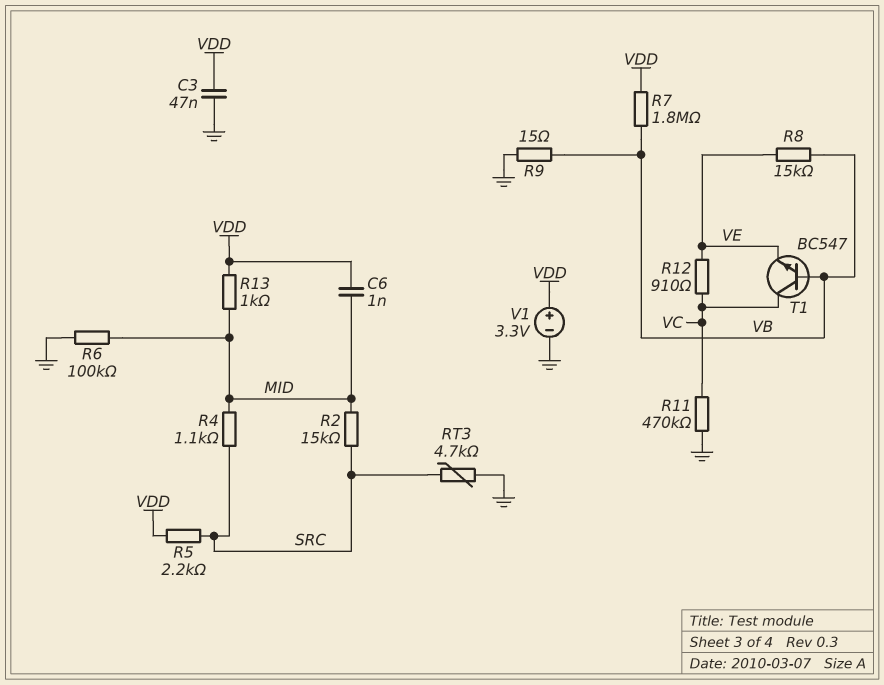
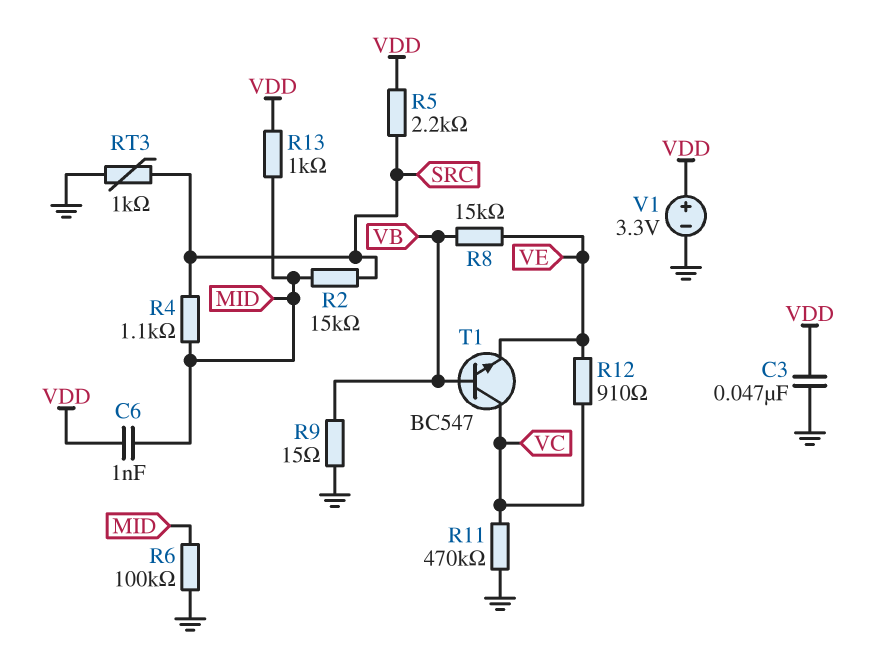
R7: 1.8M (VB, VDD) -> none
RT3: 4.7k (GND, SRC) -> 1k (GND, SRC)

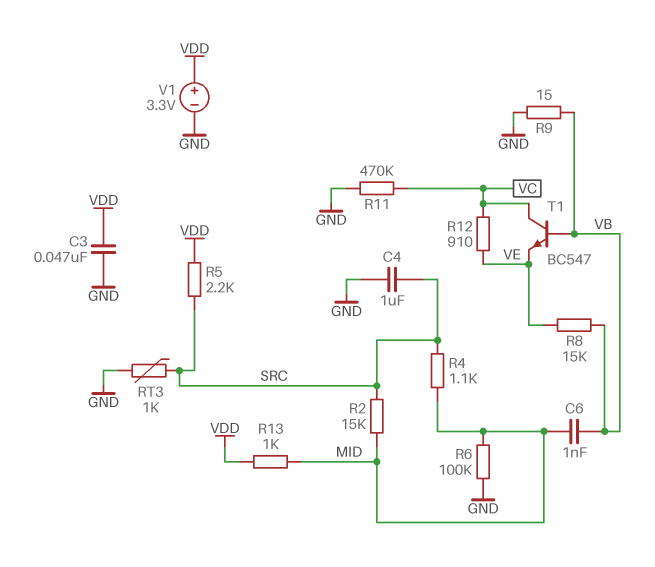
C4: none -> 1uF (GND, SRC)
C6: 1nF (MID, VDD) -> 1nF (MID, VB)

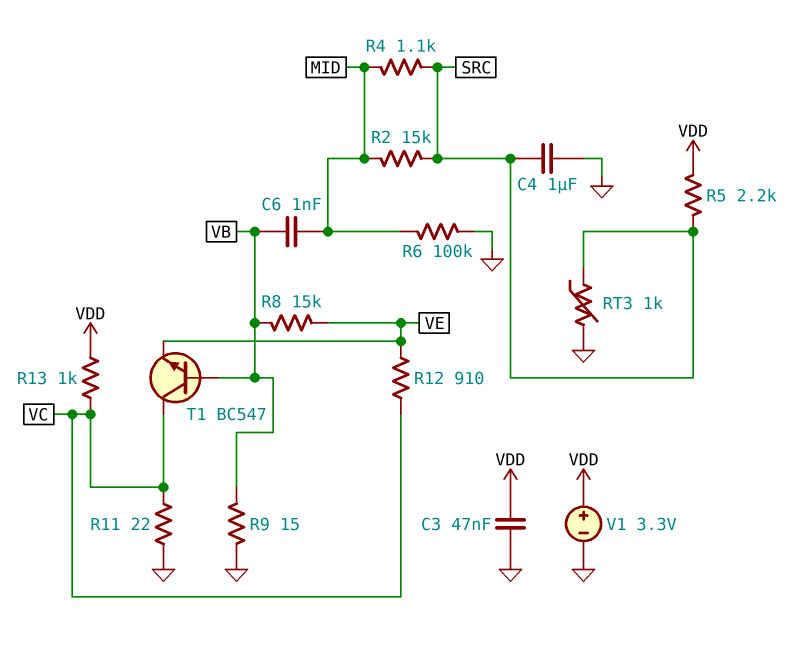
R11: 470k (GND, VC) -> 22 (GND, VC)
R13: 1k (MID, VDD) -> 1k (VC, VDD)

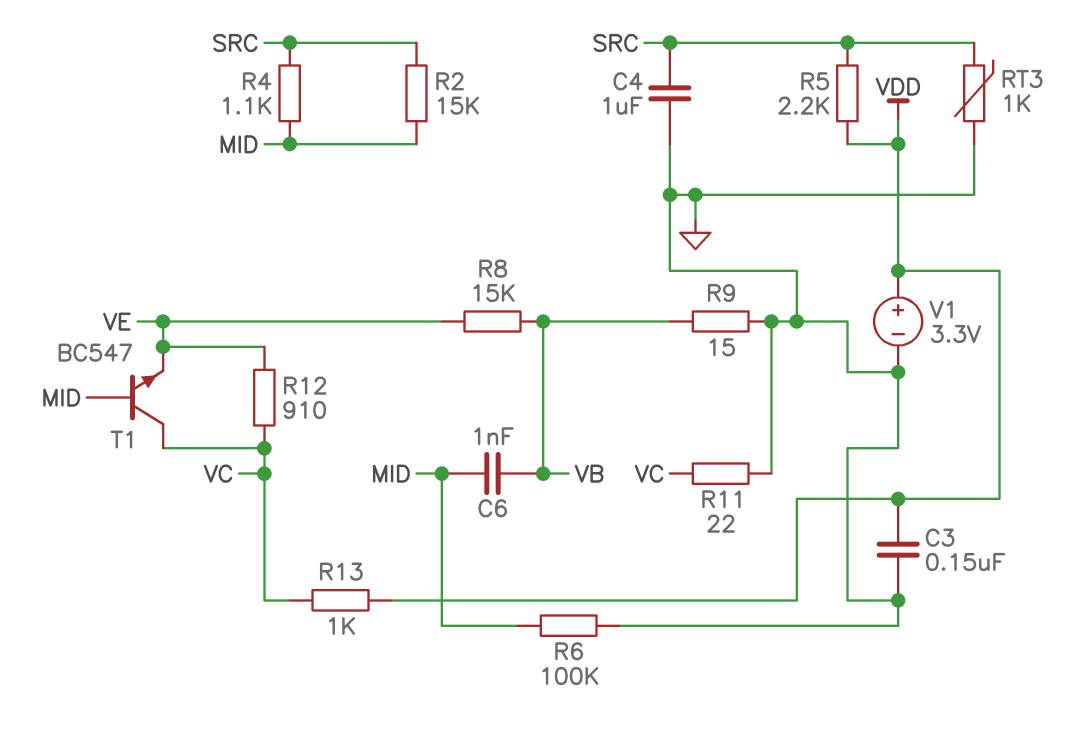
C3: 47nF (GND, VDD) -> 150nF (GND, VDD)
T1: NPN BC547 (B VB, C VC, E VE) -> NPN BC547 (B MID, C VC, E VE)

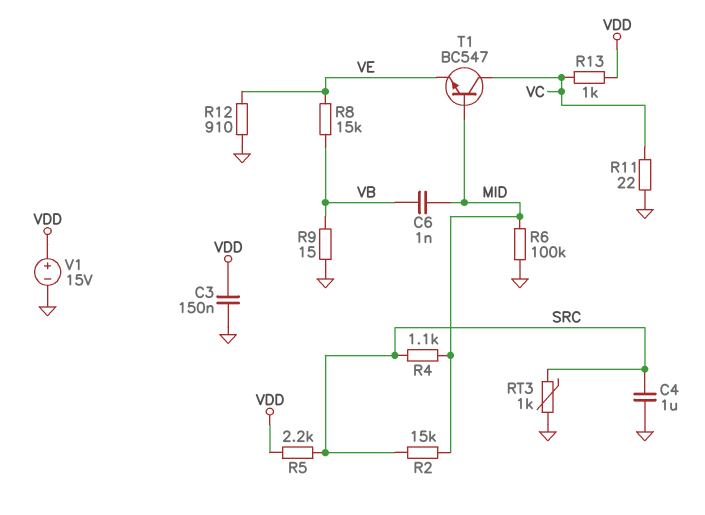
R12: 910 (VC, VE) -> 910 (GND, VE)
V1: 3.3V (plus VDD, minus GND) -> 15V (plus VDD, minus GND)

